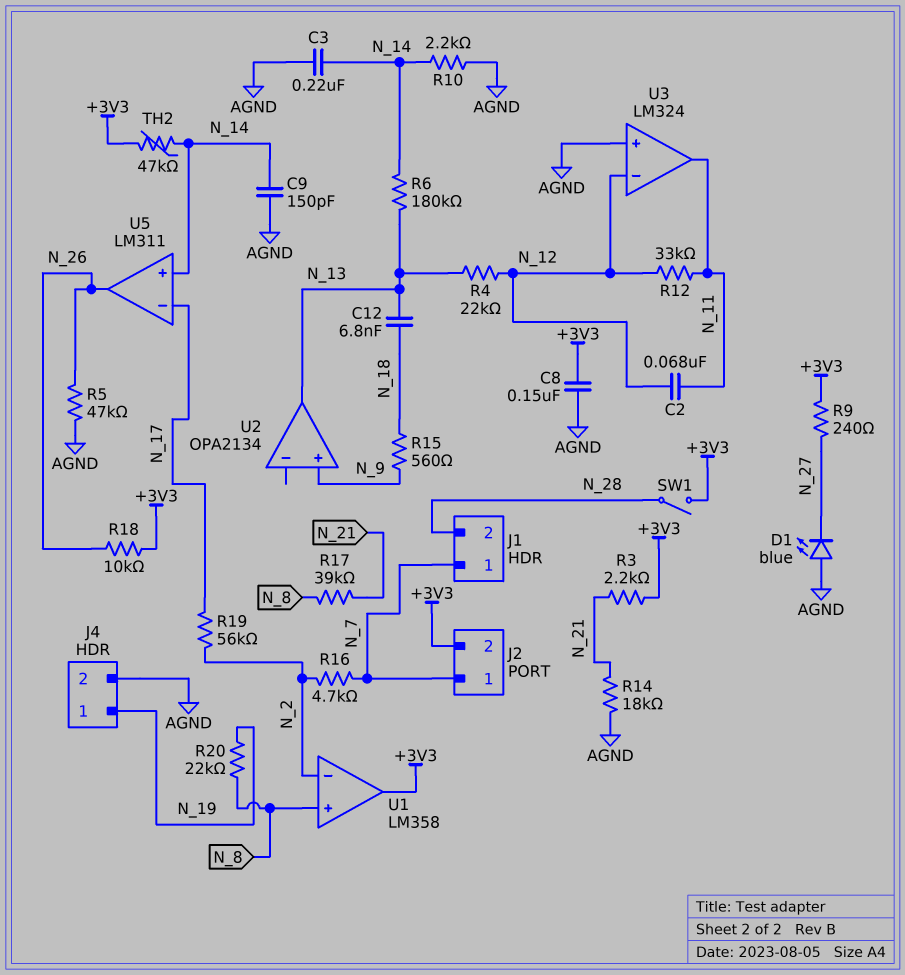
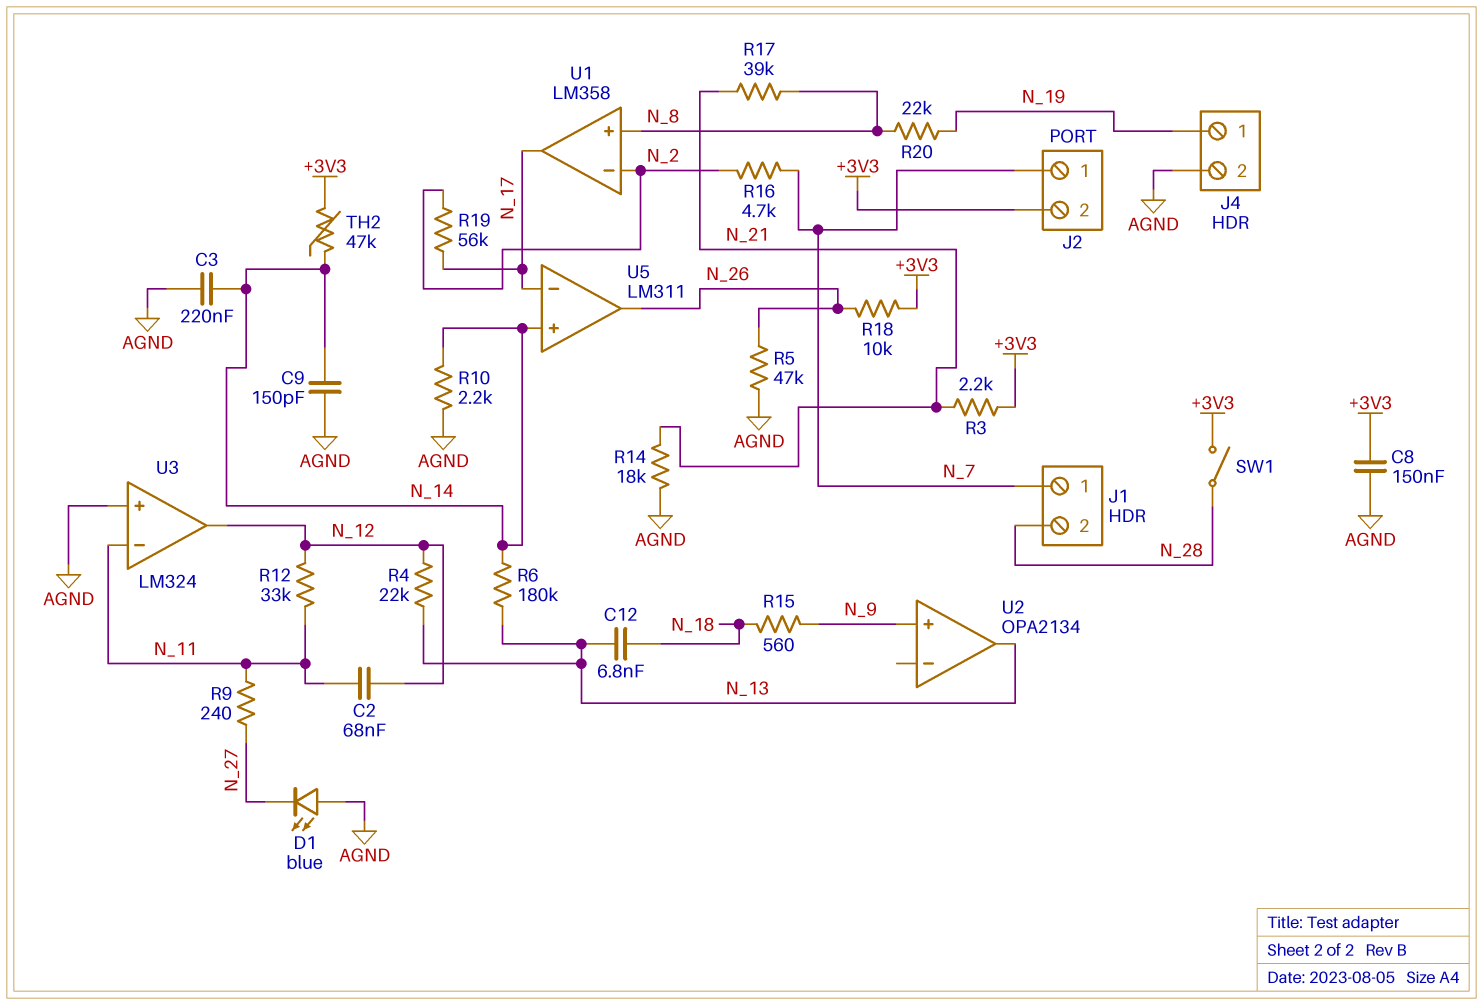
R9: 240 (+3V3, N_27) -> 240 (N_11, N_27)
U1 pin out: +3V3 -> N_17
U3 pin in-: N_12 -> N_11
U3 pin out: N_11 -> N_12

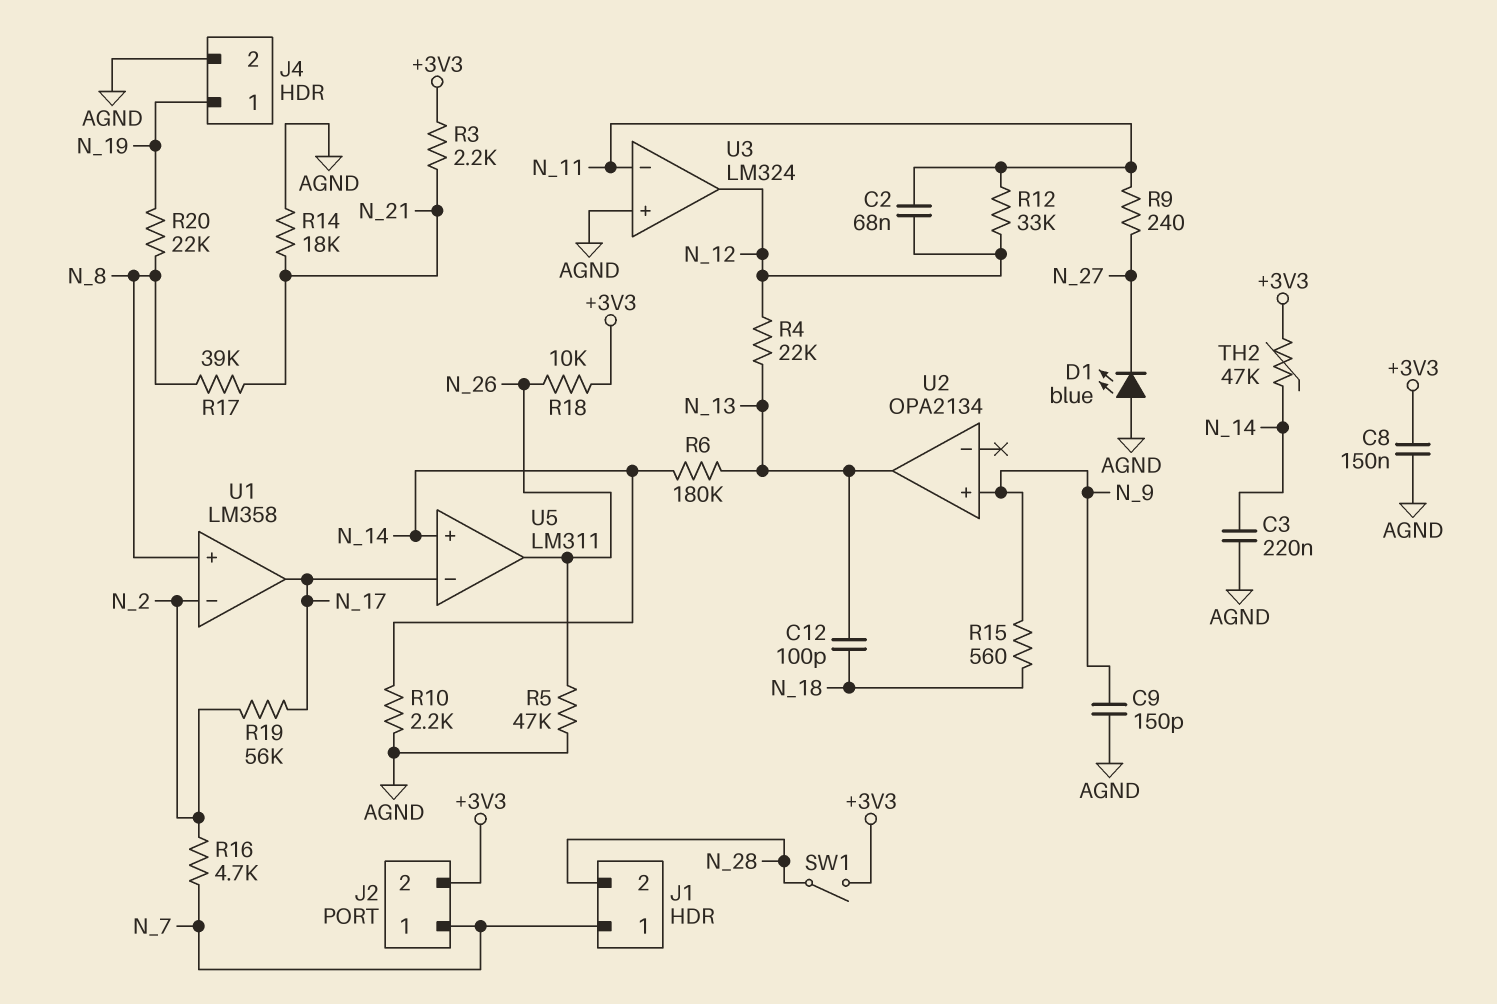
C9: 150pF (AGND, N_14) -> 150pF (AGND, N_9)
C12: 6.8nF (N_13, N_18) -> 100pF (N_13, N_18)

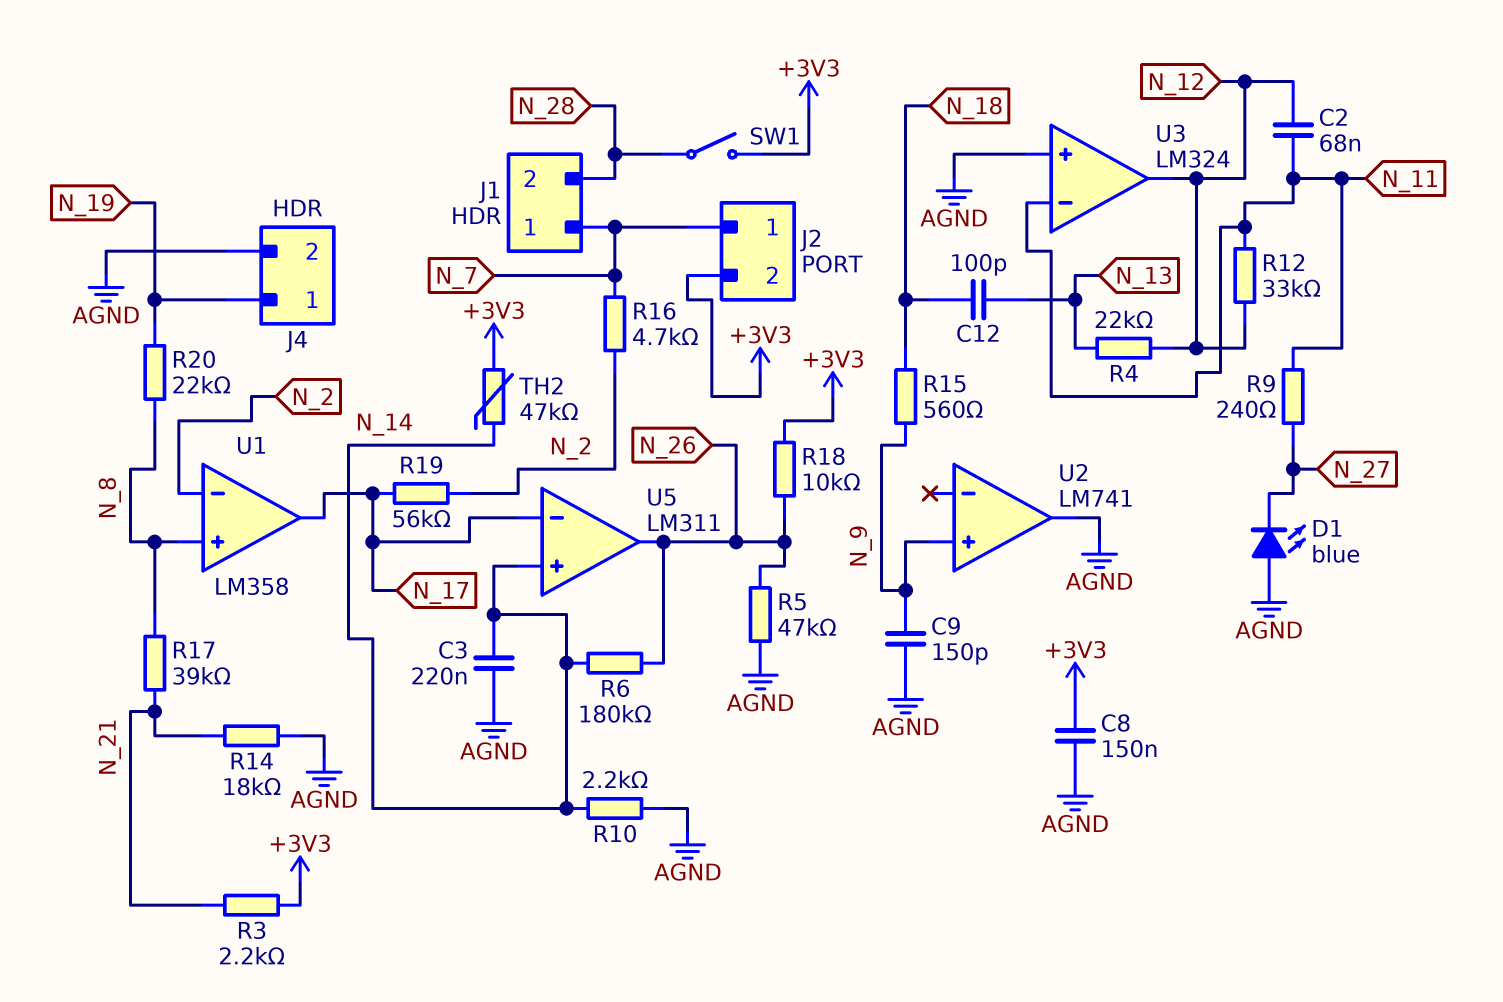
R6: 180k (N_13, N_14) -> 180k (N_14, N_26)
U2: OPA2134 -> LM741
U2 pin out: N_13 -> AGND

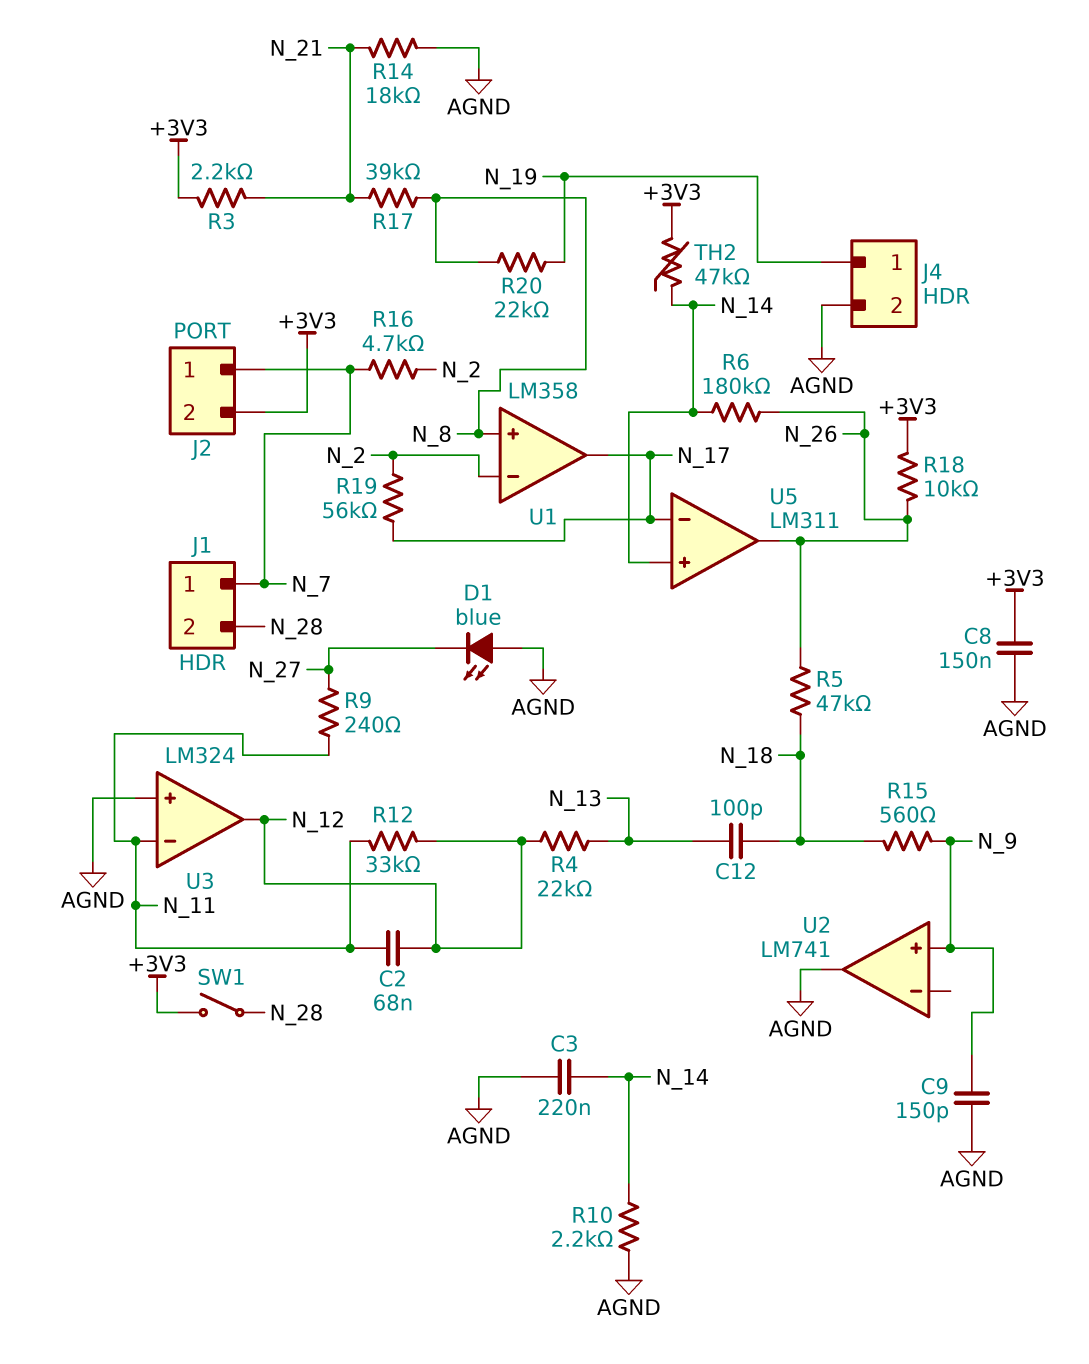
R5: 47k (AGND, N_26) -> 47k (N_18, N_26)

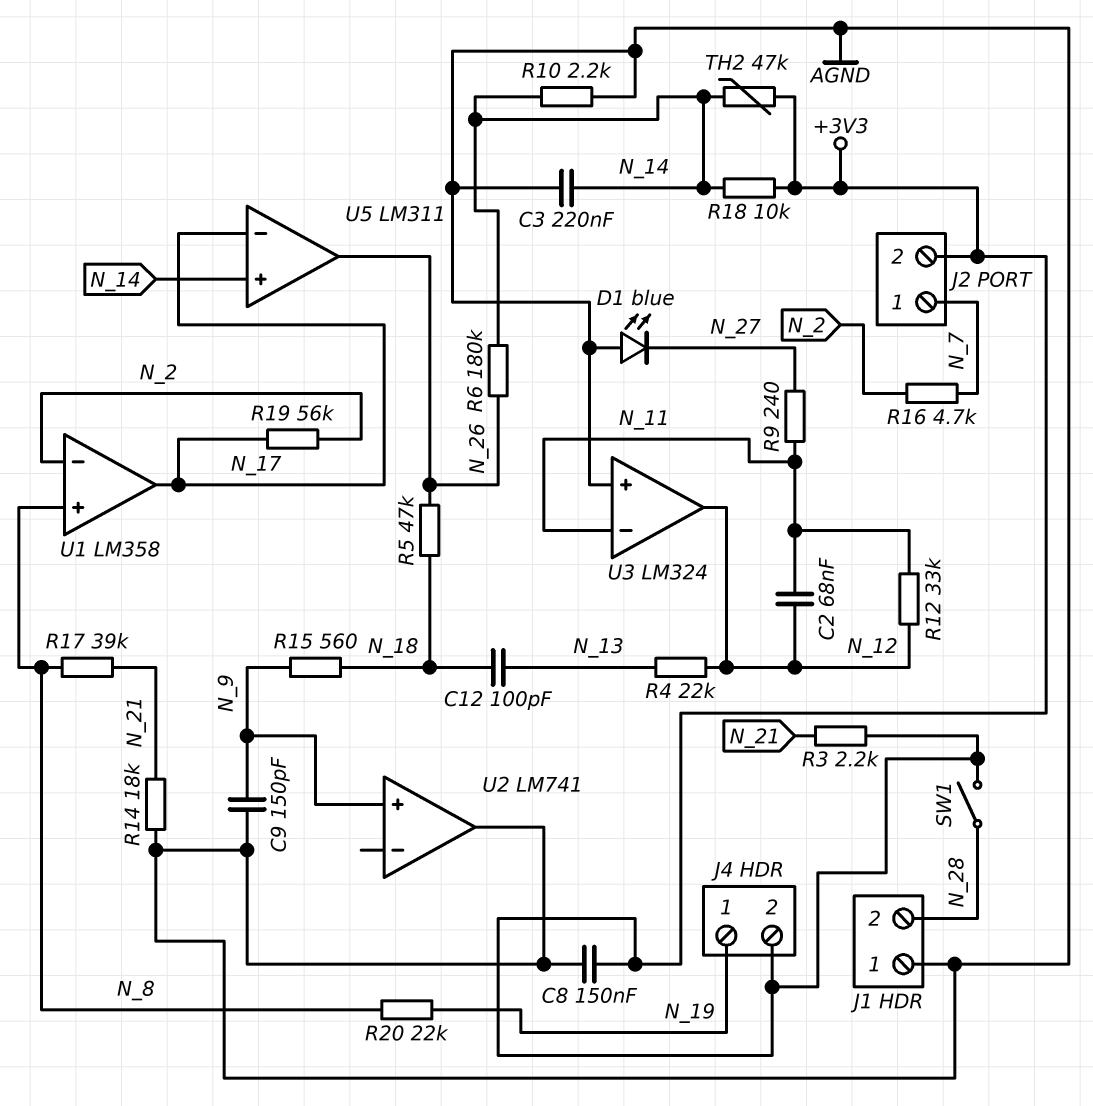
J1 pin 1: N_7 -> AGND
J4 pin 2: AGND -> +3V3
R18: 10k (+3V3, N_26) -> 10k (+3V3, N_14)

